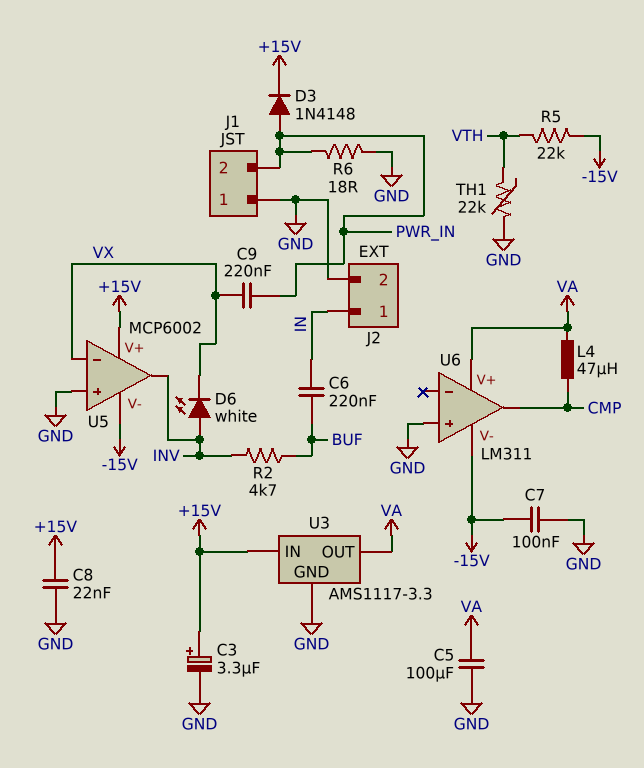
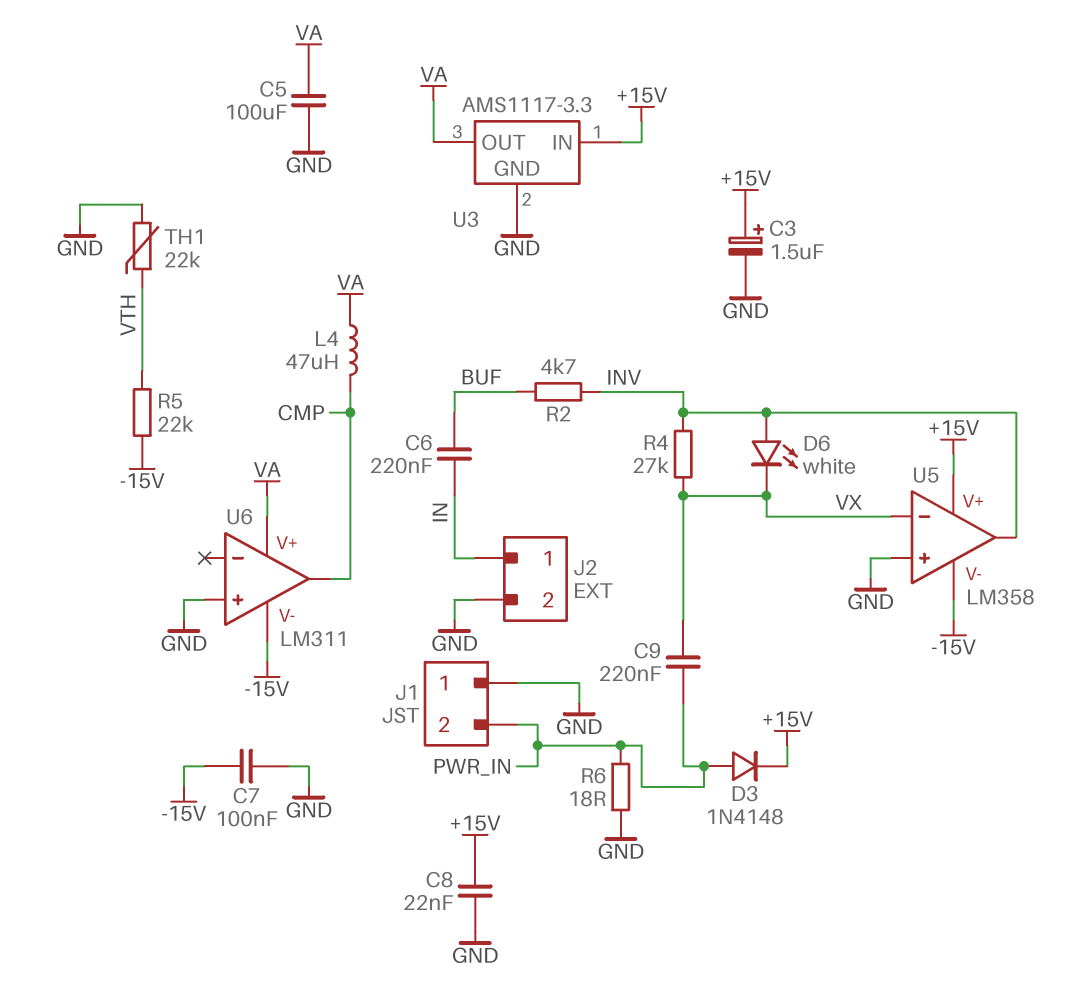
C3: 3.3uF (plus +15V, minus GND) -> 1.5uF (plus +15V, minus GND)
R4: none -> 27k (INV, VX)
U5: MCP6002 -> LM358

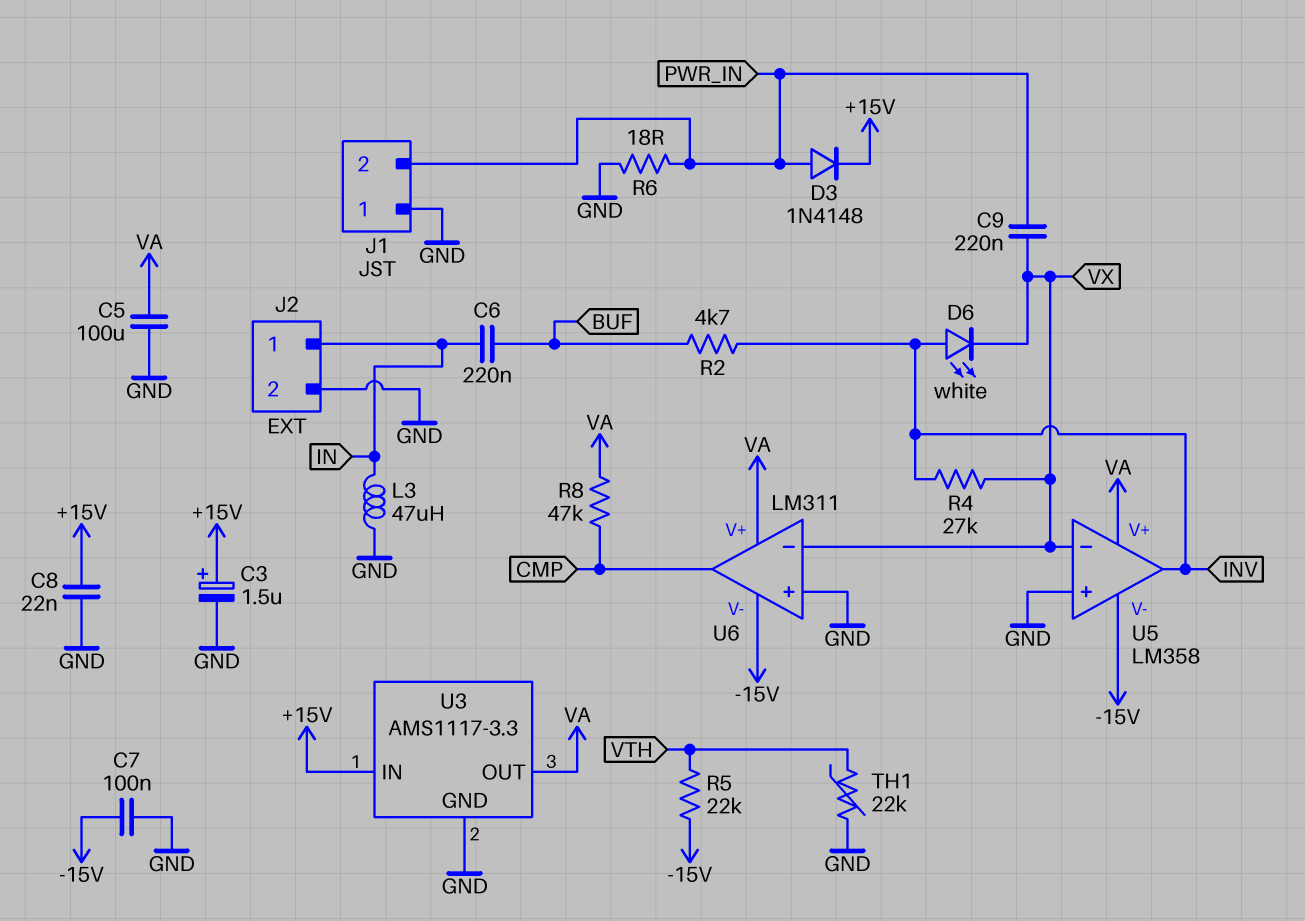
L3: none -> 47uH (GND, IN)
L4: 47uH (CMP, VA) -> none
R8: none -> 47k (CMP, VA)
U5 pin V+: +15V -> VA
U6 pin in-: none -> VX

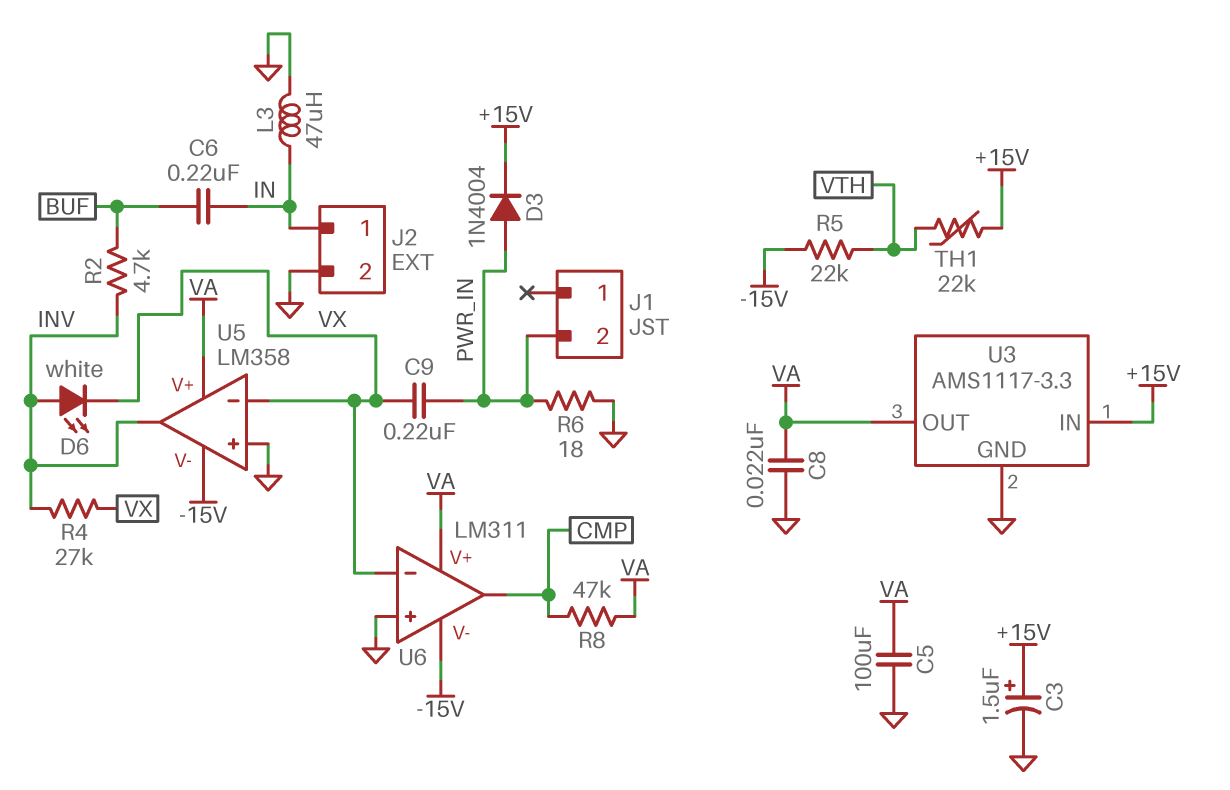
C7: 100nF (-15V, GND) -> none
C8: 22nF (+15V, GND) -> 22nF (GND, VA)
D3: diode 1N4148 (A PWR_IN, K +15V) -> diode 1N4004 (A PWR_IN, K +15V)
J1 pin 1: GND -> none
TH1: 22k (GND, VTH) -> 22k (+15V, VTH)

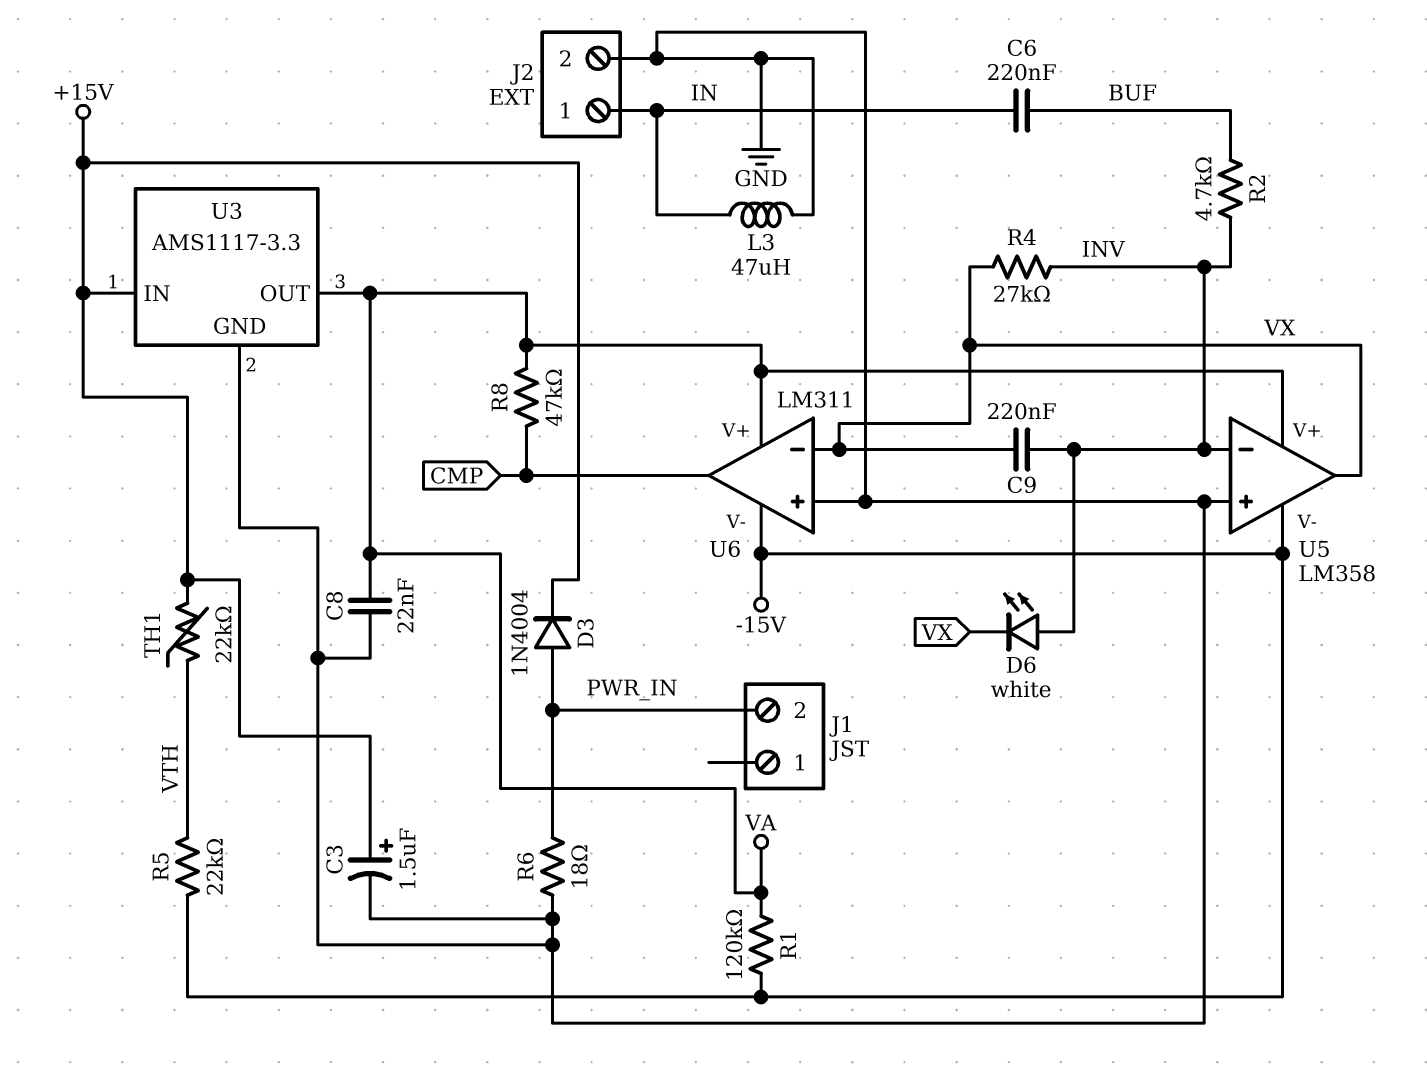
C5: 100uF (GND, VA) -> none
C9: 220nF (PWR_IN, VX) -> 220nF (INV, VX)
R1: none -> 120k (-15V, VA)
U5 pin in-: VX -> INV
U5 pin out: INV -> VX

